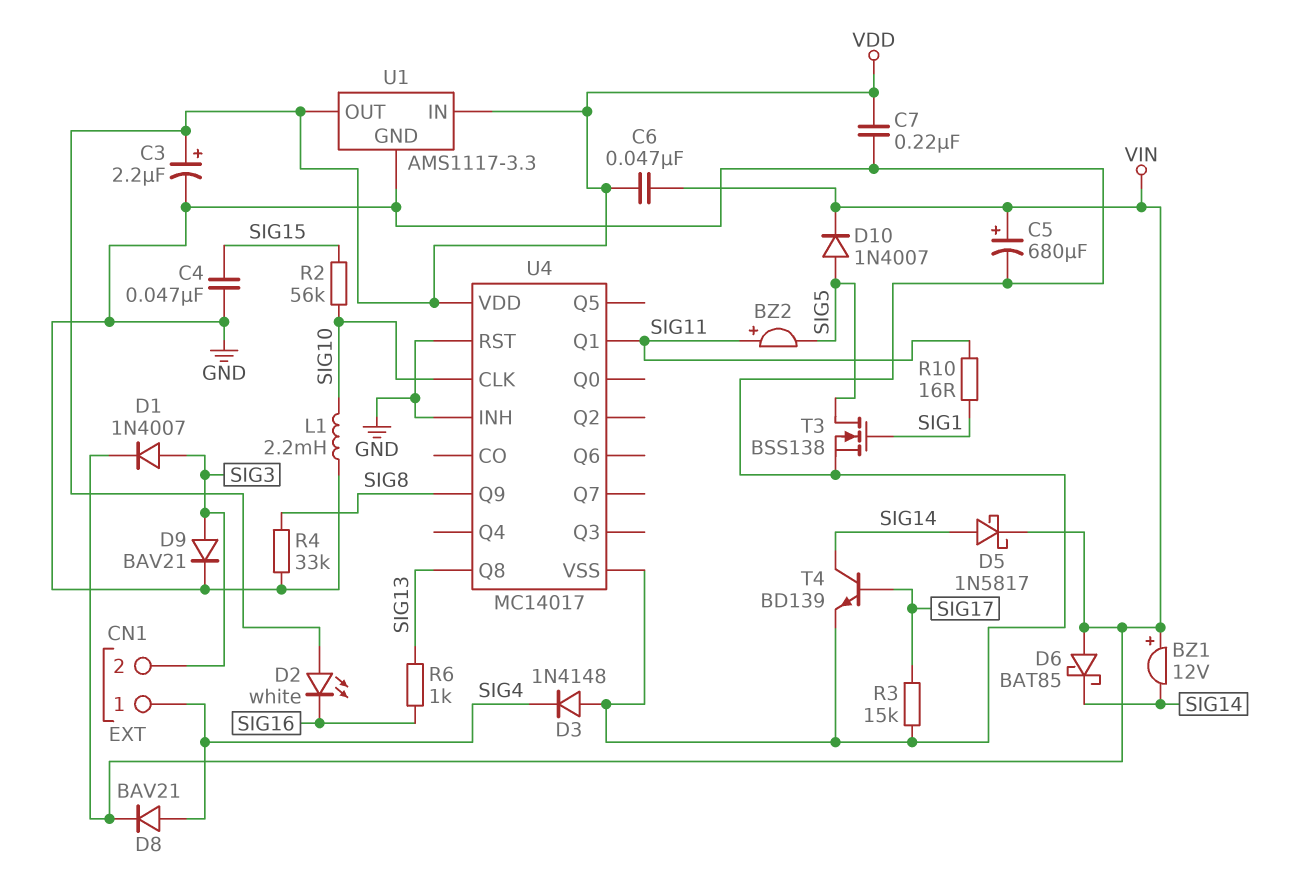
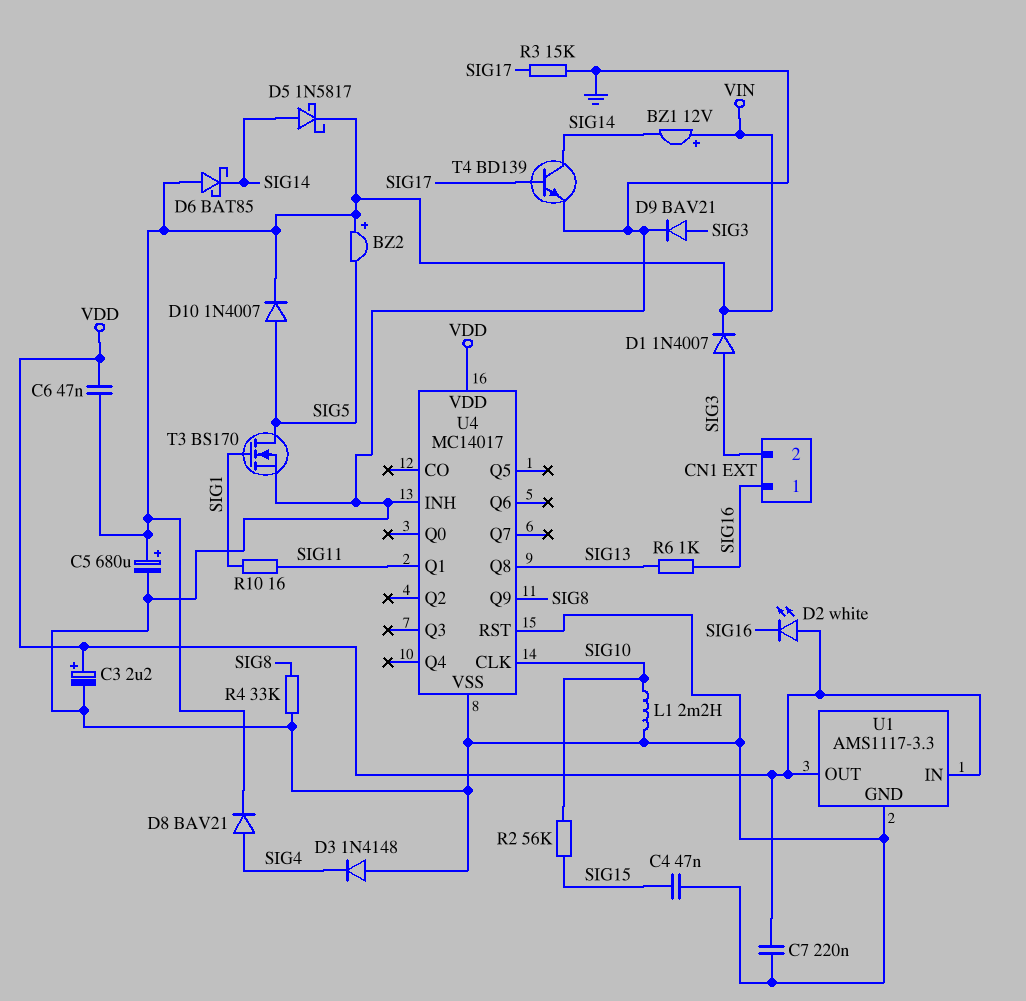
BZ2: buzzer (plus SIG11, minus SIG5) -> buzzer (plus VIN, minus SIG5)
CN1 pin 1: SIG4 -> SIG16
T3: NMOS BSS138 (G SIG1, D SIG5, S GND) -> NMOS BS170 (G SIG1, D SIG5, S GND)

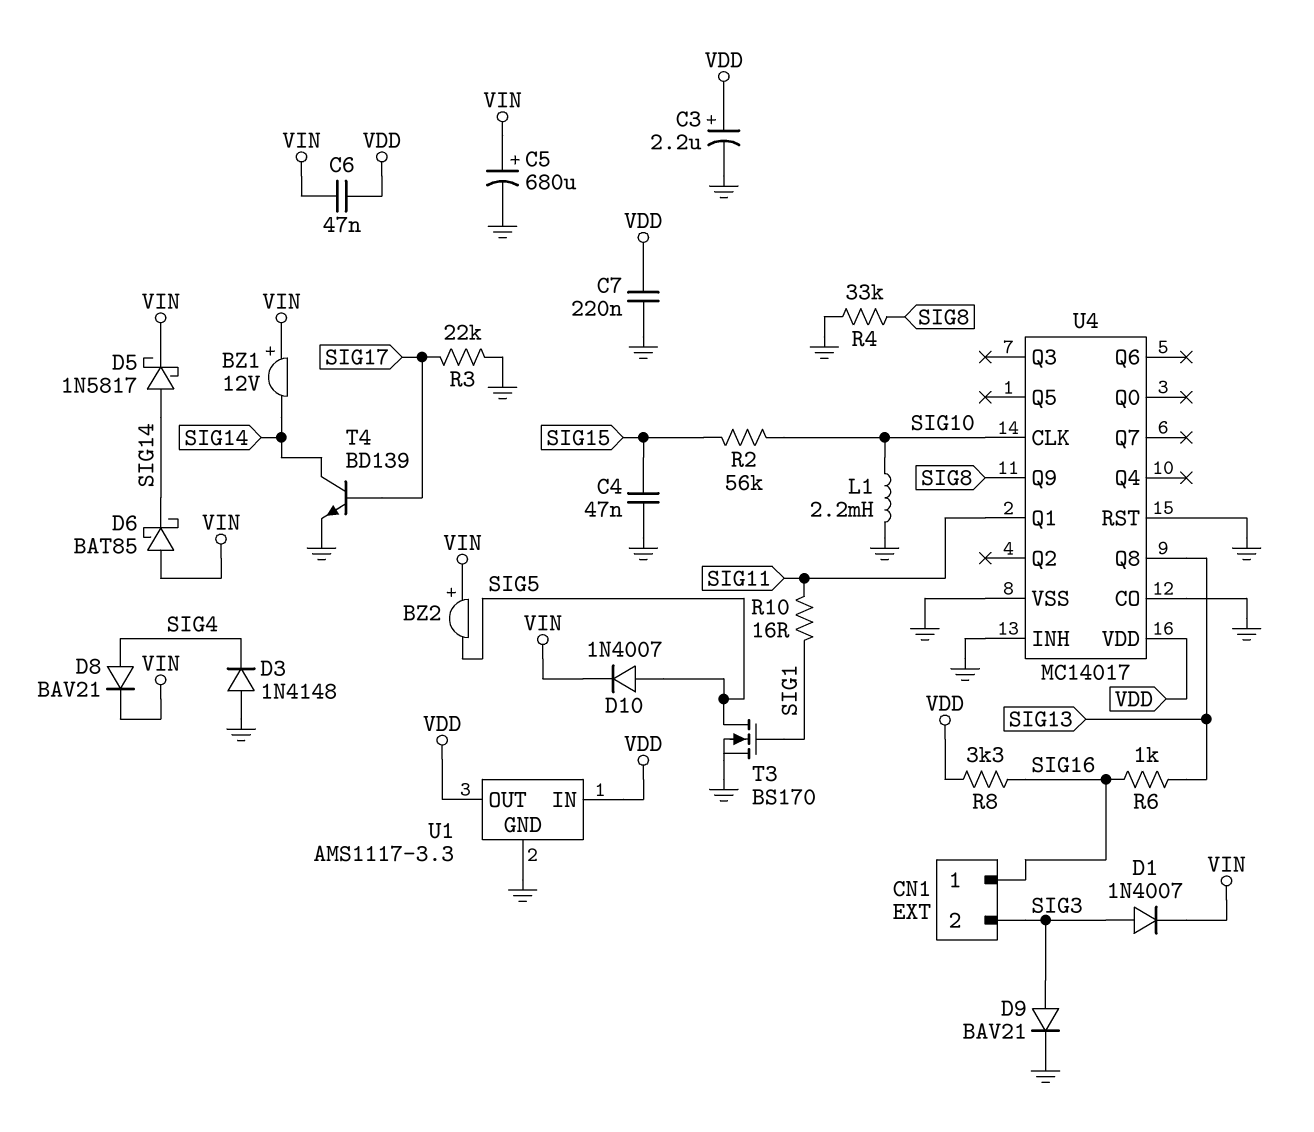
D2: LED white (A VDD, K SIG16) -> none
R3: 15k (GND, SIG17) -> 22k (GND, SIG17)
R8: none -> 3.3k (SIG16, VDD)
U4 pin CO: none -> GND

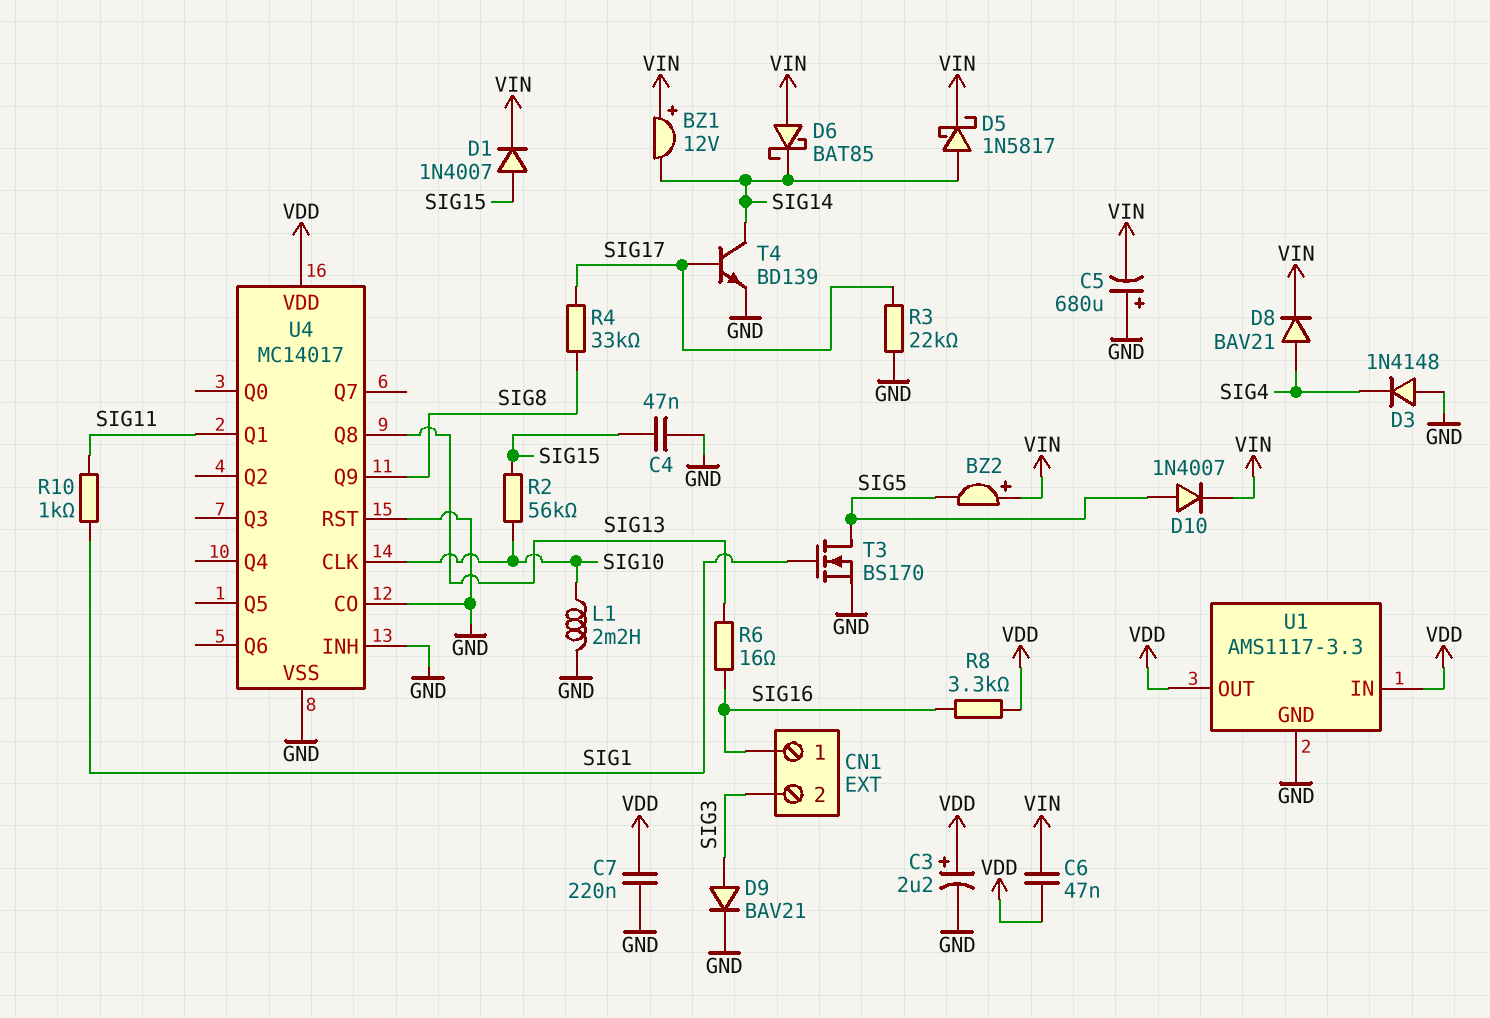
C5: 680uF (plus VIN, minus GND) -> 680uF (plus GND, minus VIN)
D1: diode 1N4007 (A SIG3, K VIN) -> diode 1N4007 (A SIG15, K VIN)
R4: 33k (GND, SIG8) -> 33k (SIG8, SIG17)
R6: 1k (SIG13, SIG16) -> 16 (SIG13, SIG16)
R10: 16 (SIG1, SIG11) -> 1k (SIG1, SIG11)

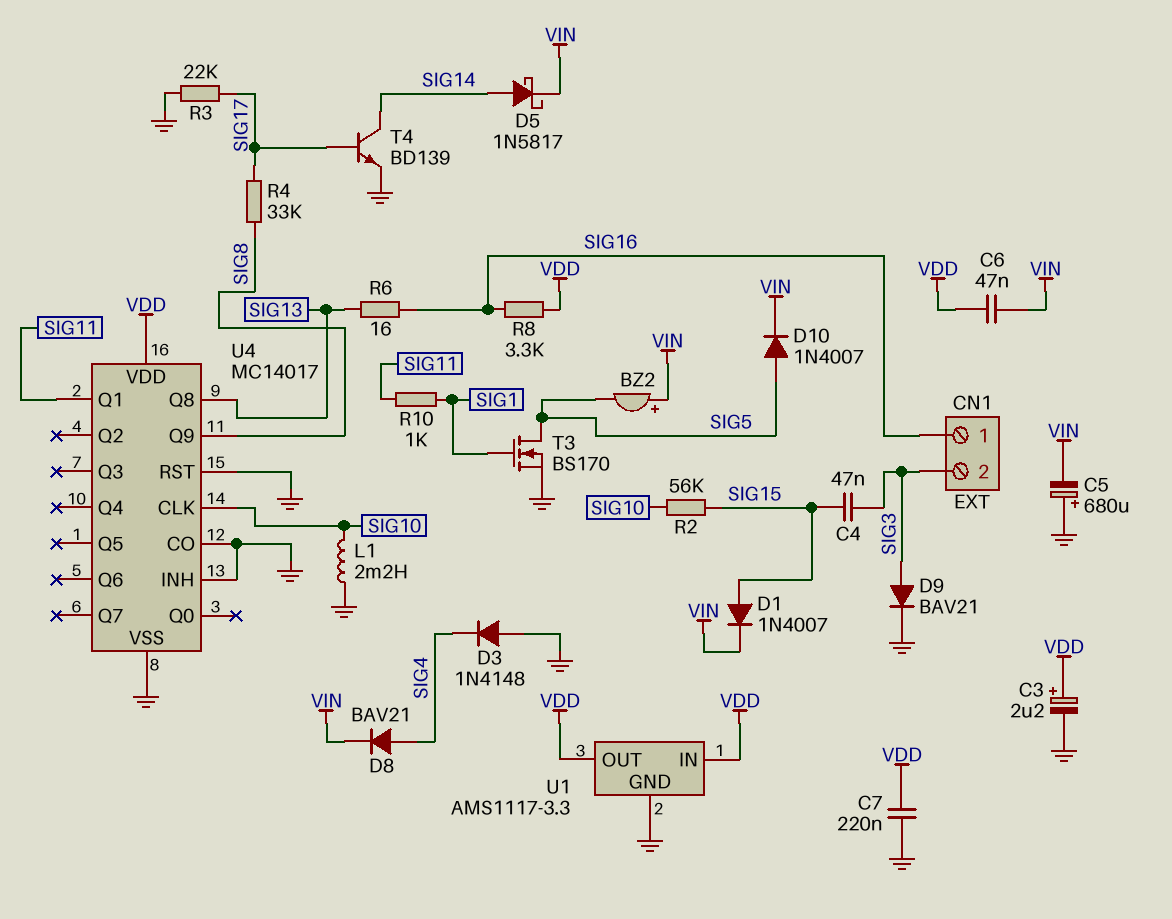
BZ1: buzzer 12V (plus VIN, minus SIG14) -> none
C4: 47nF (GND, SIG15) -> 47nF (SIG3, SIG15)
D6: schottky BAT85 (A VIN, K SIG14) -> none

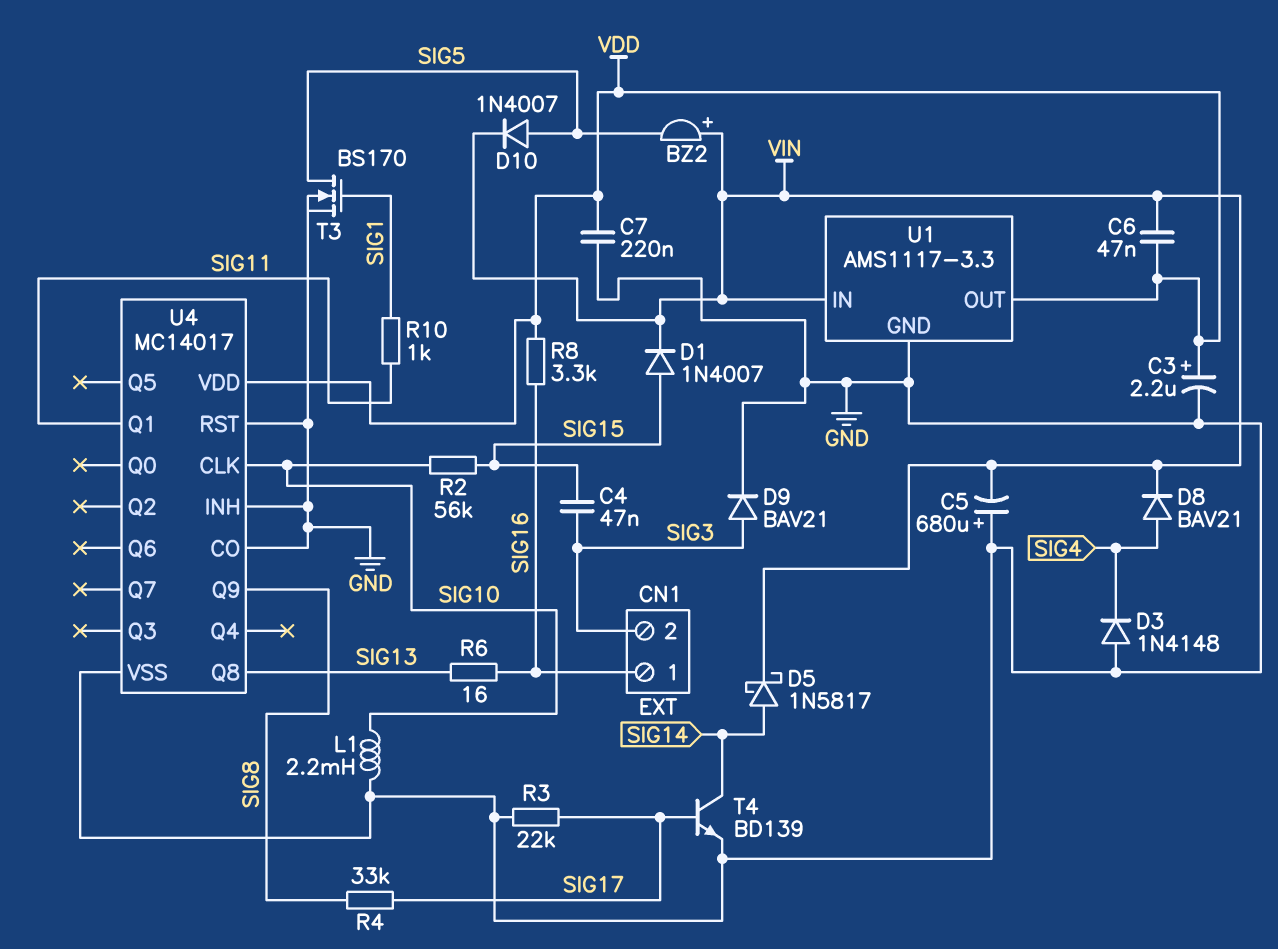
U1 pin IN: VDD -> VIN

